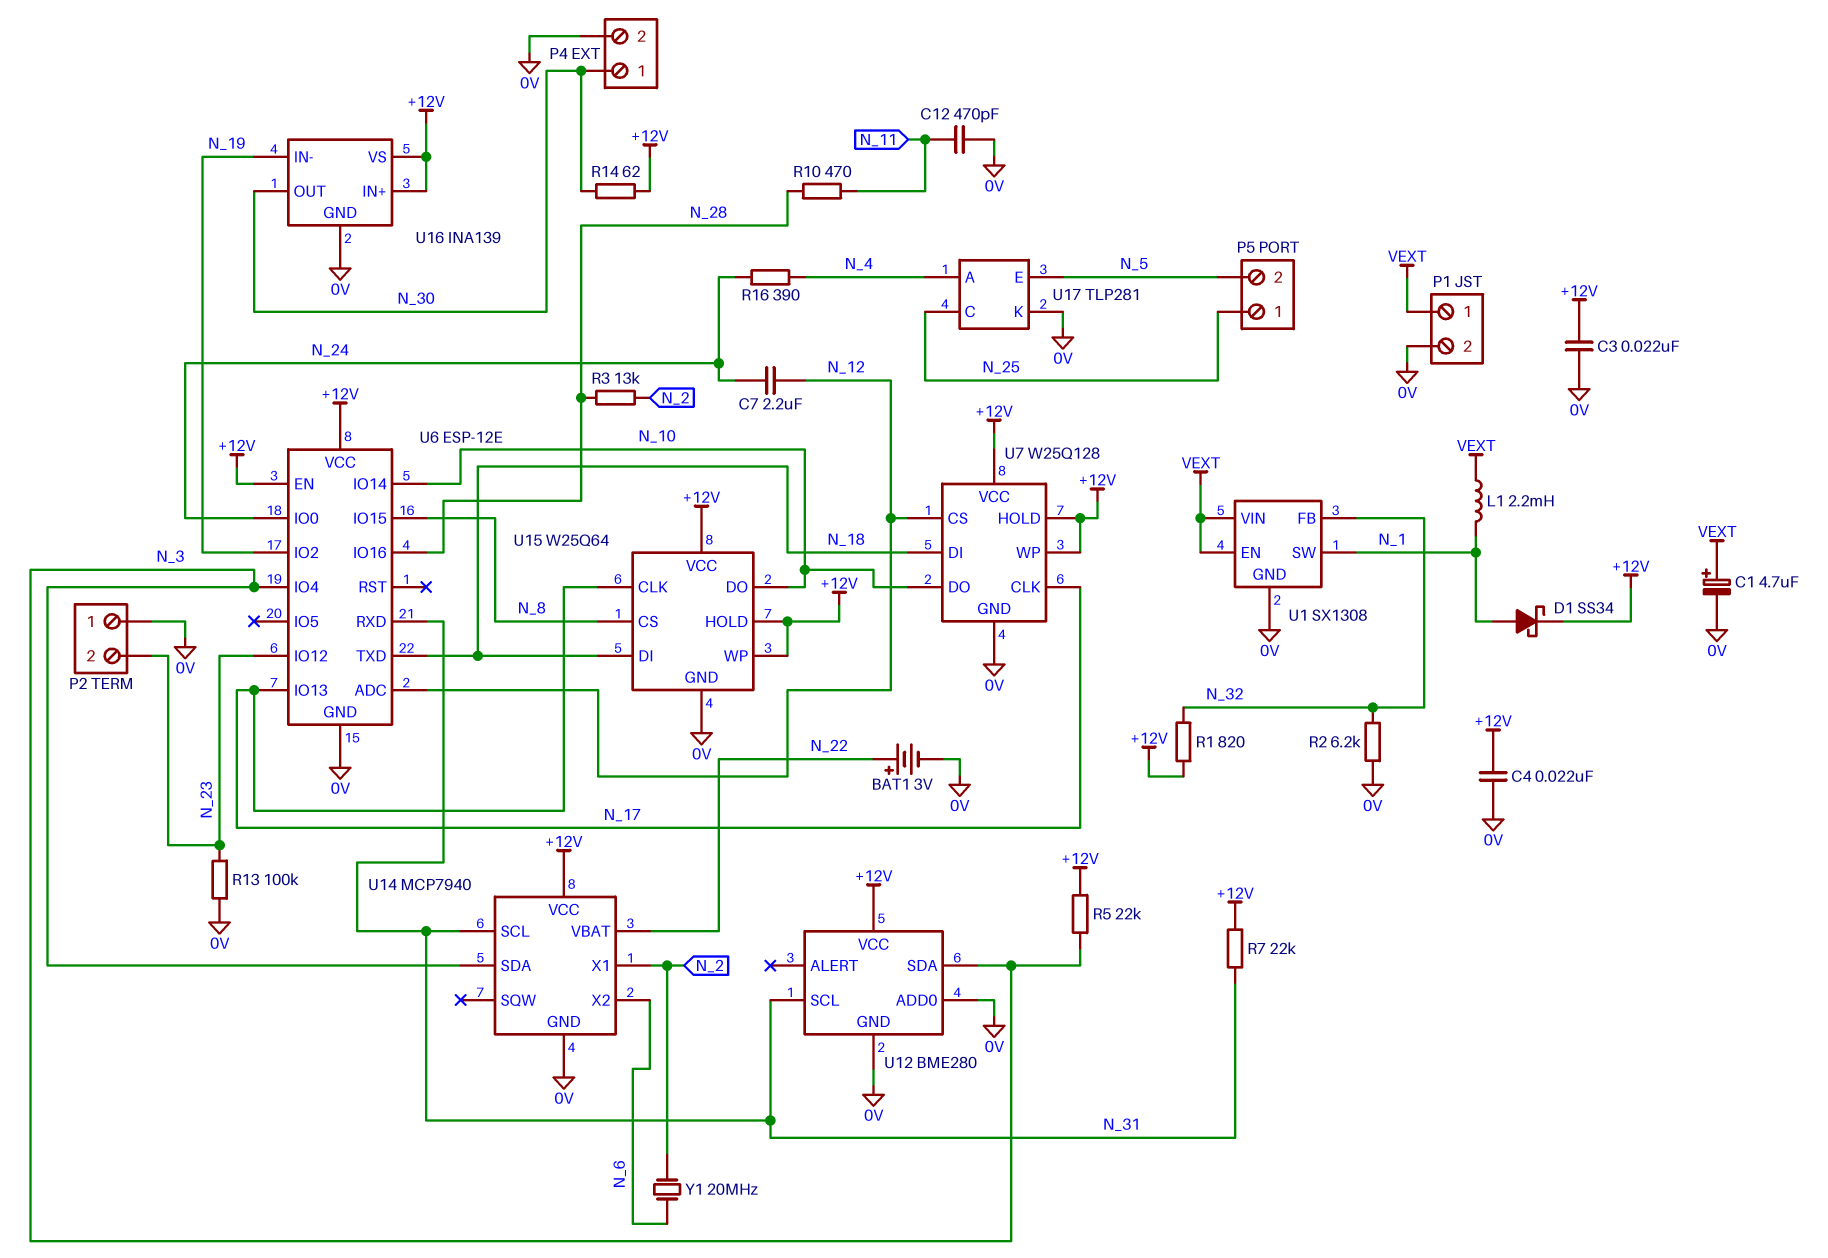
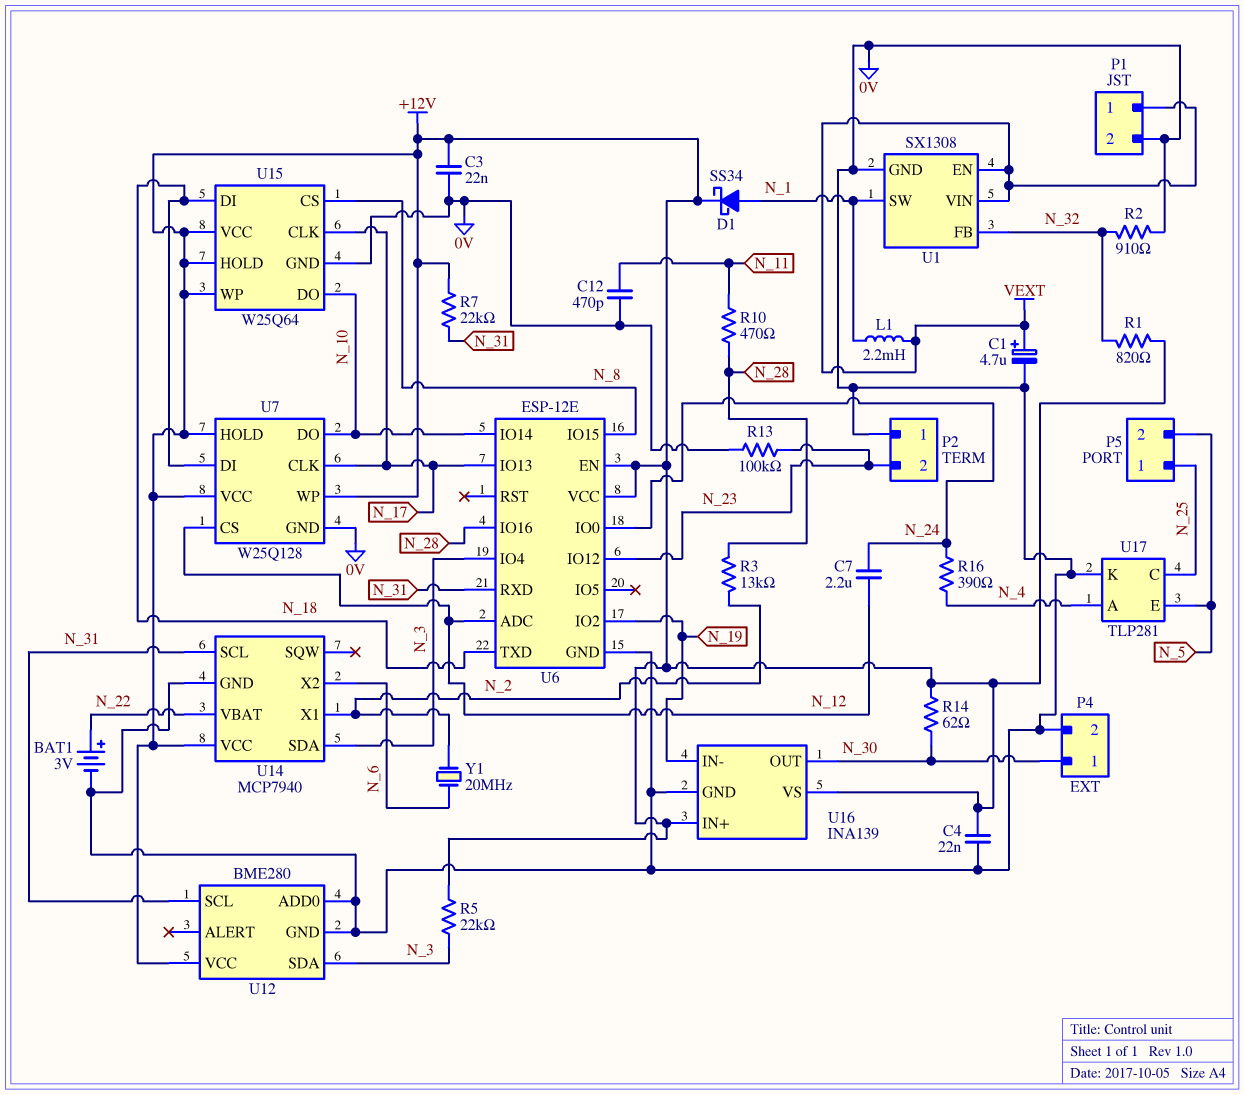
R2: 6.2k (0V, N_32) -> 910 (0V, N_32)

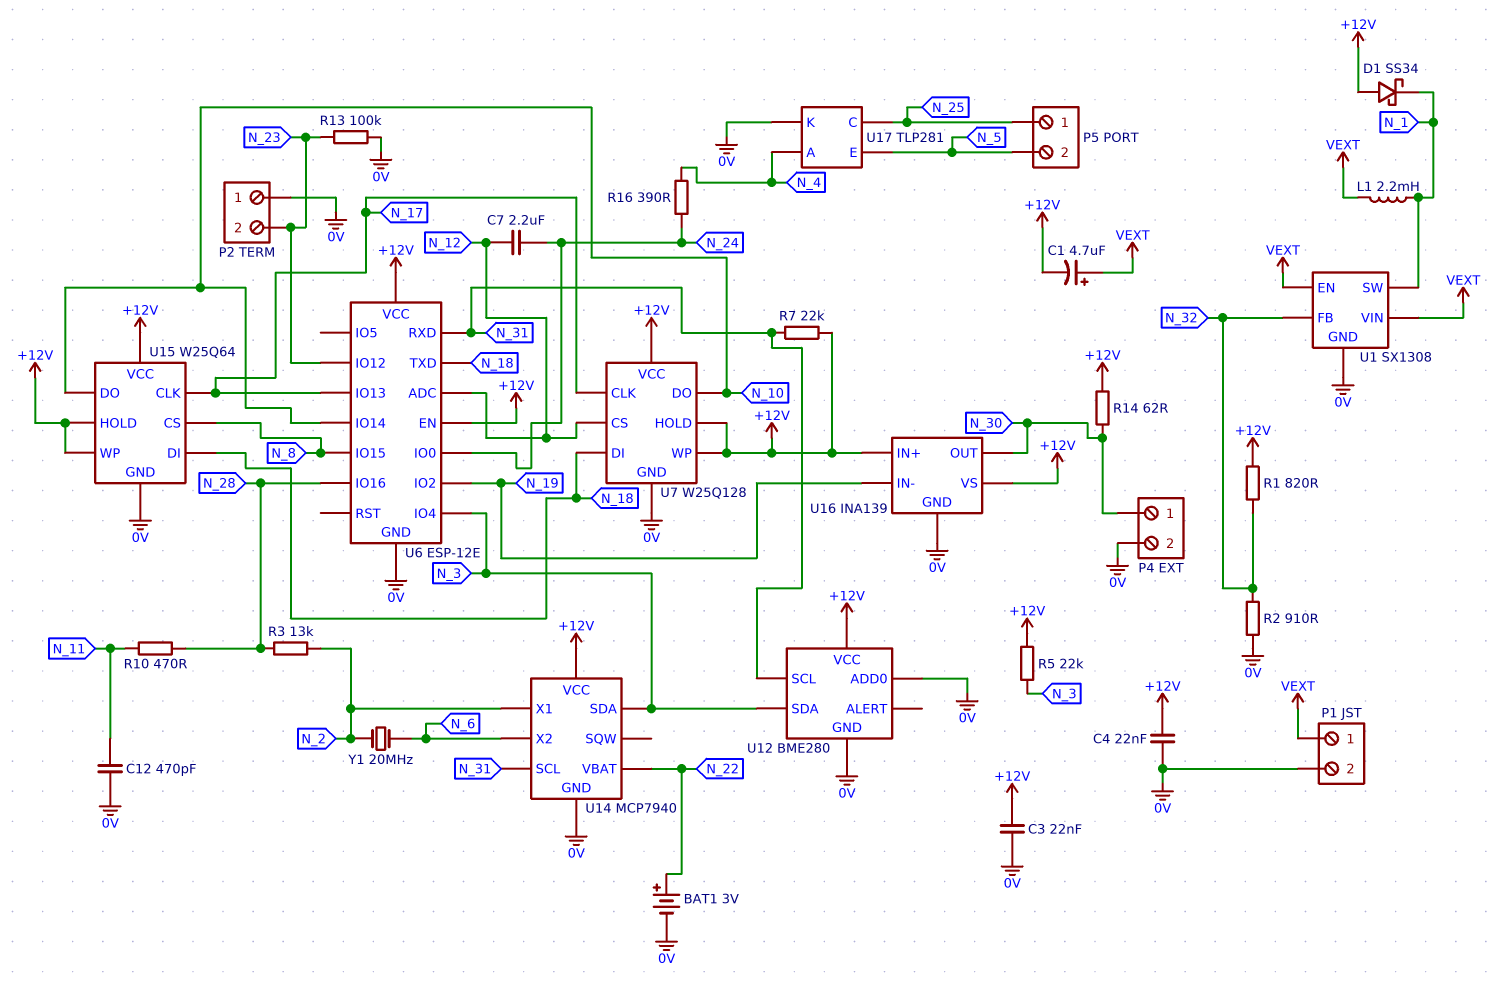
C1: 4.7uF (plus VEXT, minus 0V) -> 4.7uF (plus VEXT, minus +12V)
D1: schottky SS34 (A N_1, K +12V) -> schottky SS34 (A +12V, K N_1)

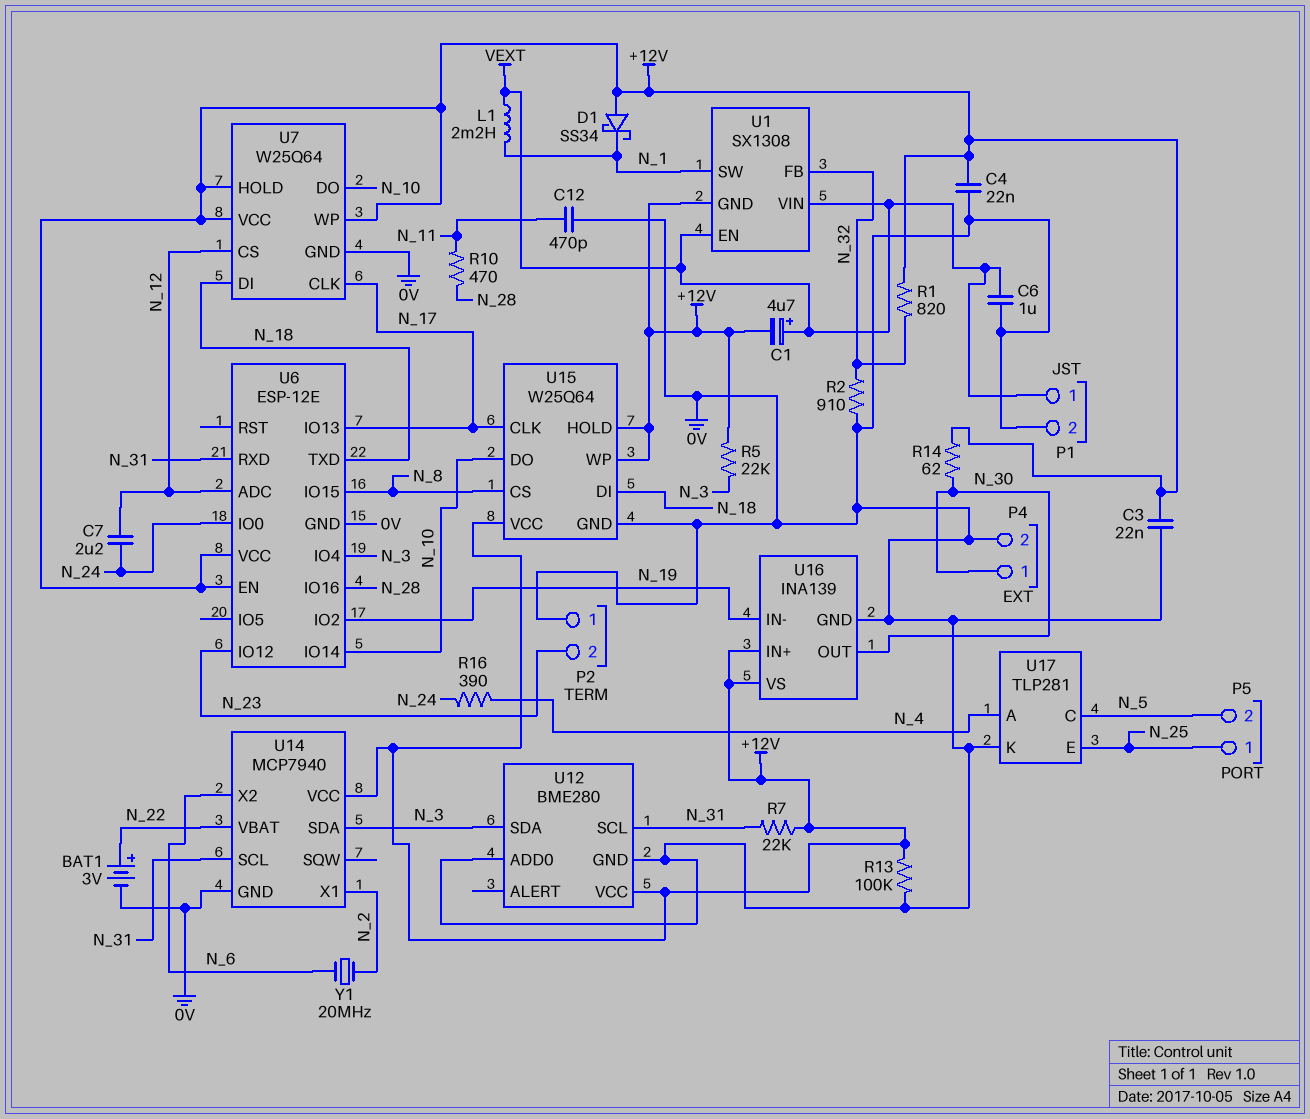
C6: none -> 1uF (0V, VEXT)
R3: 13k (N_2, N_28) -> none
R13: 100k (0V, N_23) -> 100k (+12V, 0V)
U1 pin GND: 0V -> +12V
U7: W25Q128 -> W25Q64
U17 pin C: N_25 -> N_5
U17 pin E: N_5 -> N_25

